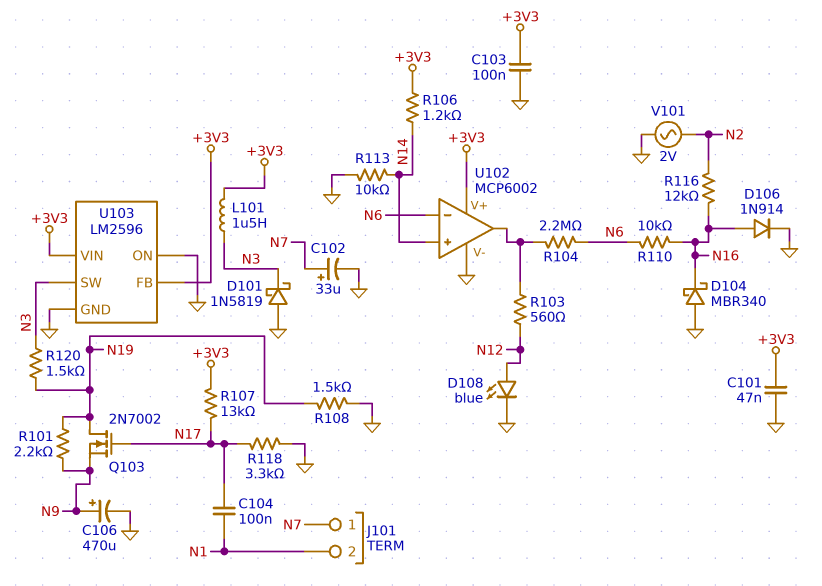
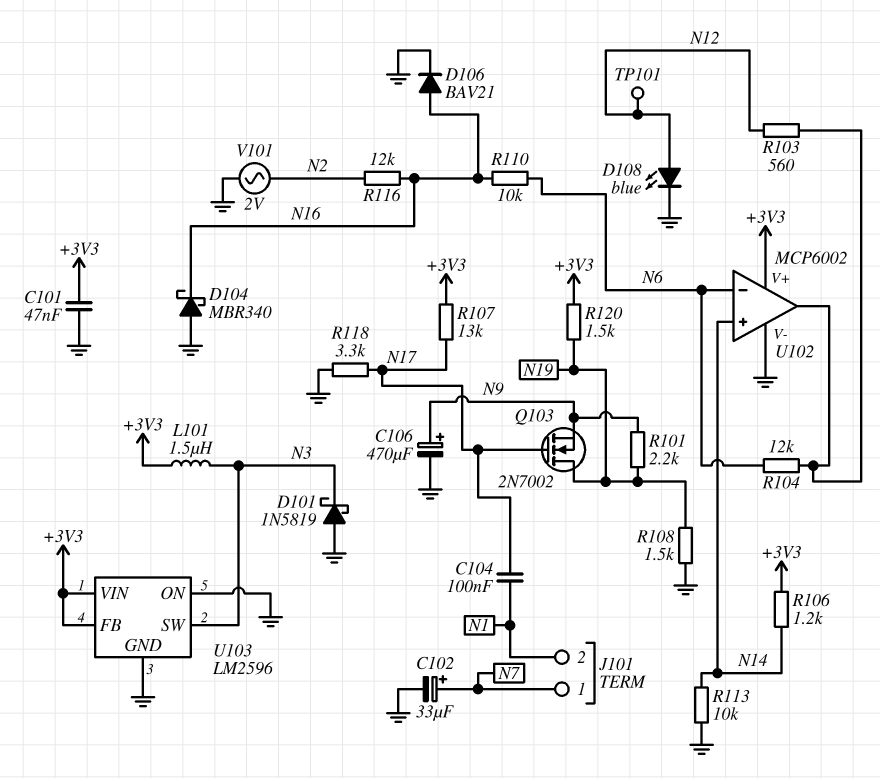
C103: 100nF (+3V3, GND) -> none
D106: diode 1N914 (A N16, K GND) -> diode BAV21 (A N16, K GND)
R104: 2.2M (N6, U102/out) -> 12k (N6, U102/out)
R120: 1.5k (N3, N19) -> 1.5k (+3V3, N19)
TP101: none -> test point (N12)

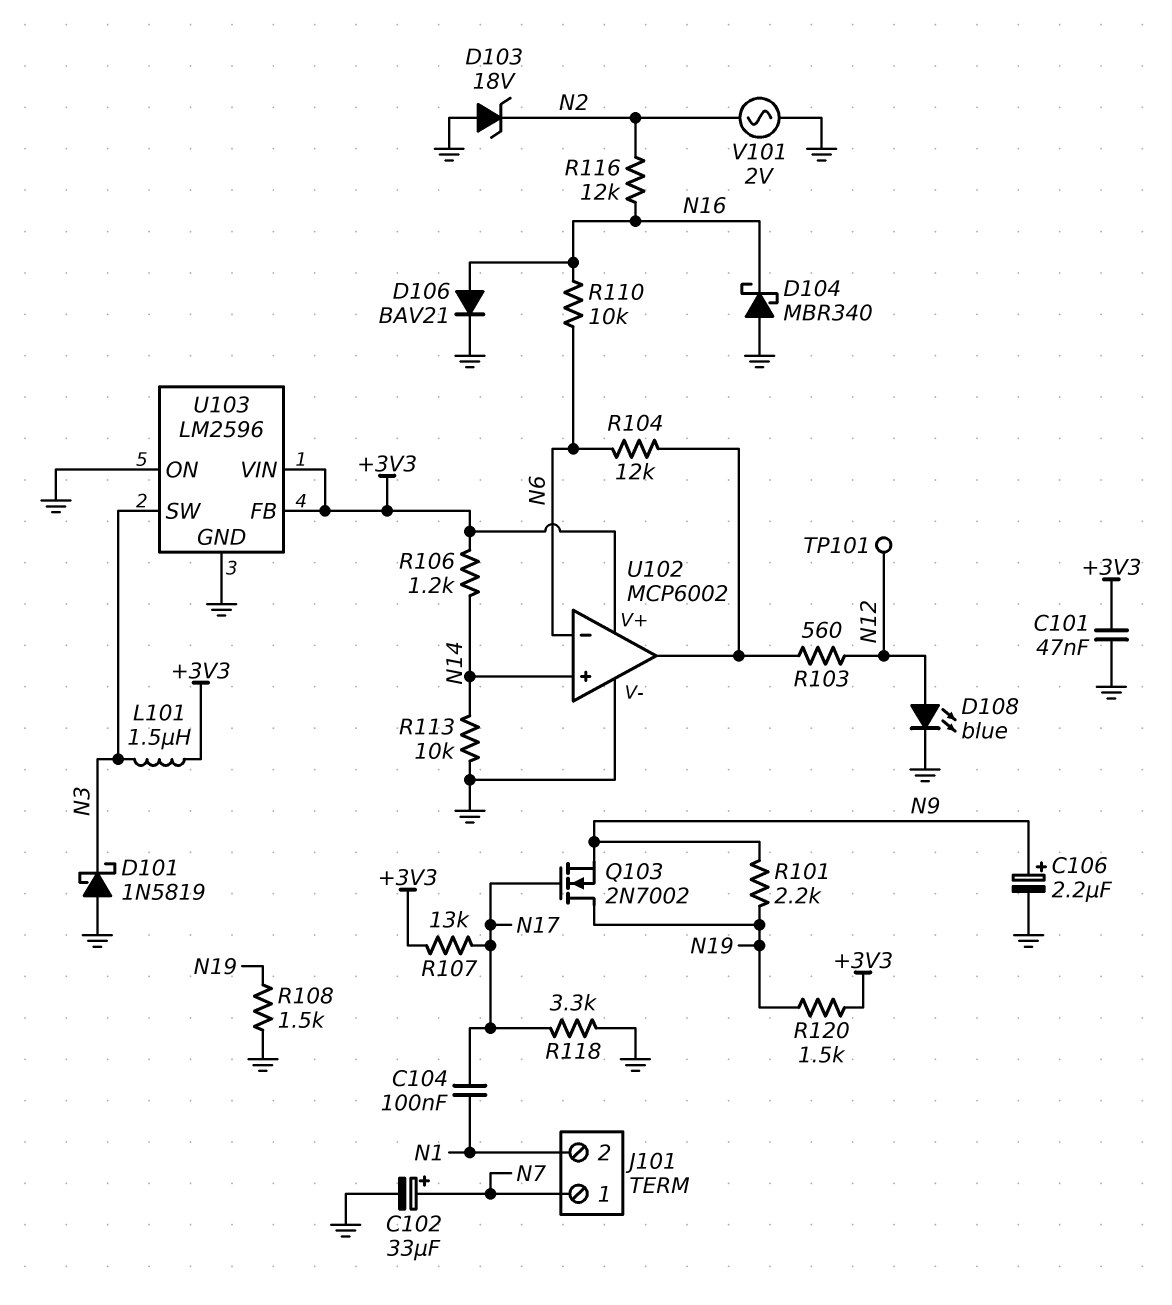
C106: 470uF (plus N9, minus GND) -> 2.2uF (plus N9, minus GND)
D103: none -> zener 18V (A GND, K N2)

